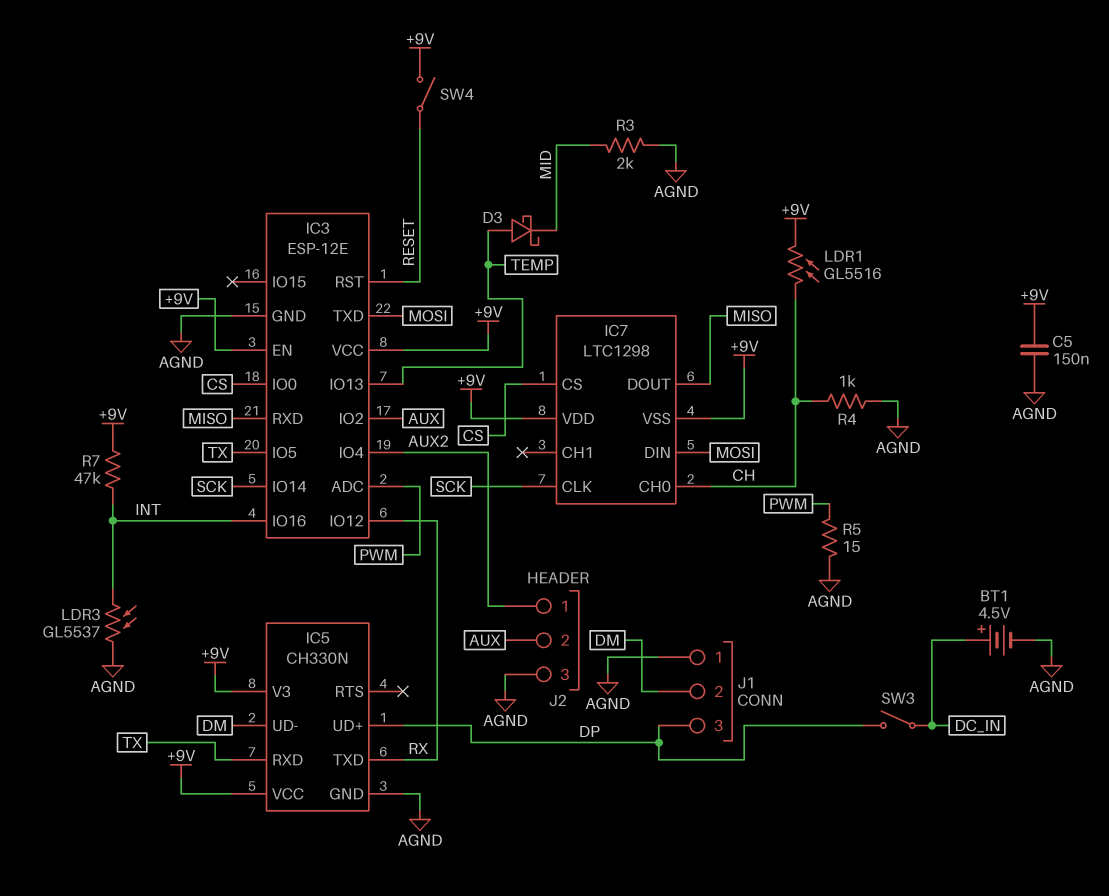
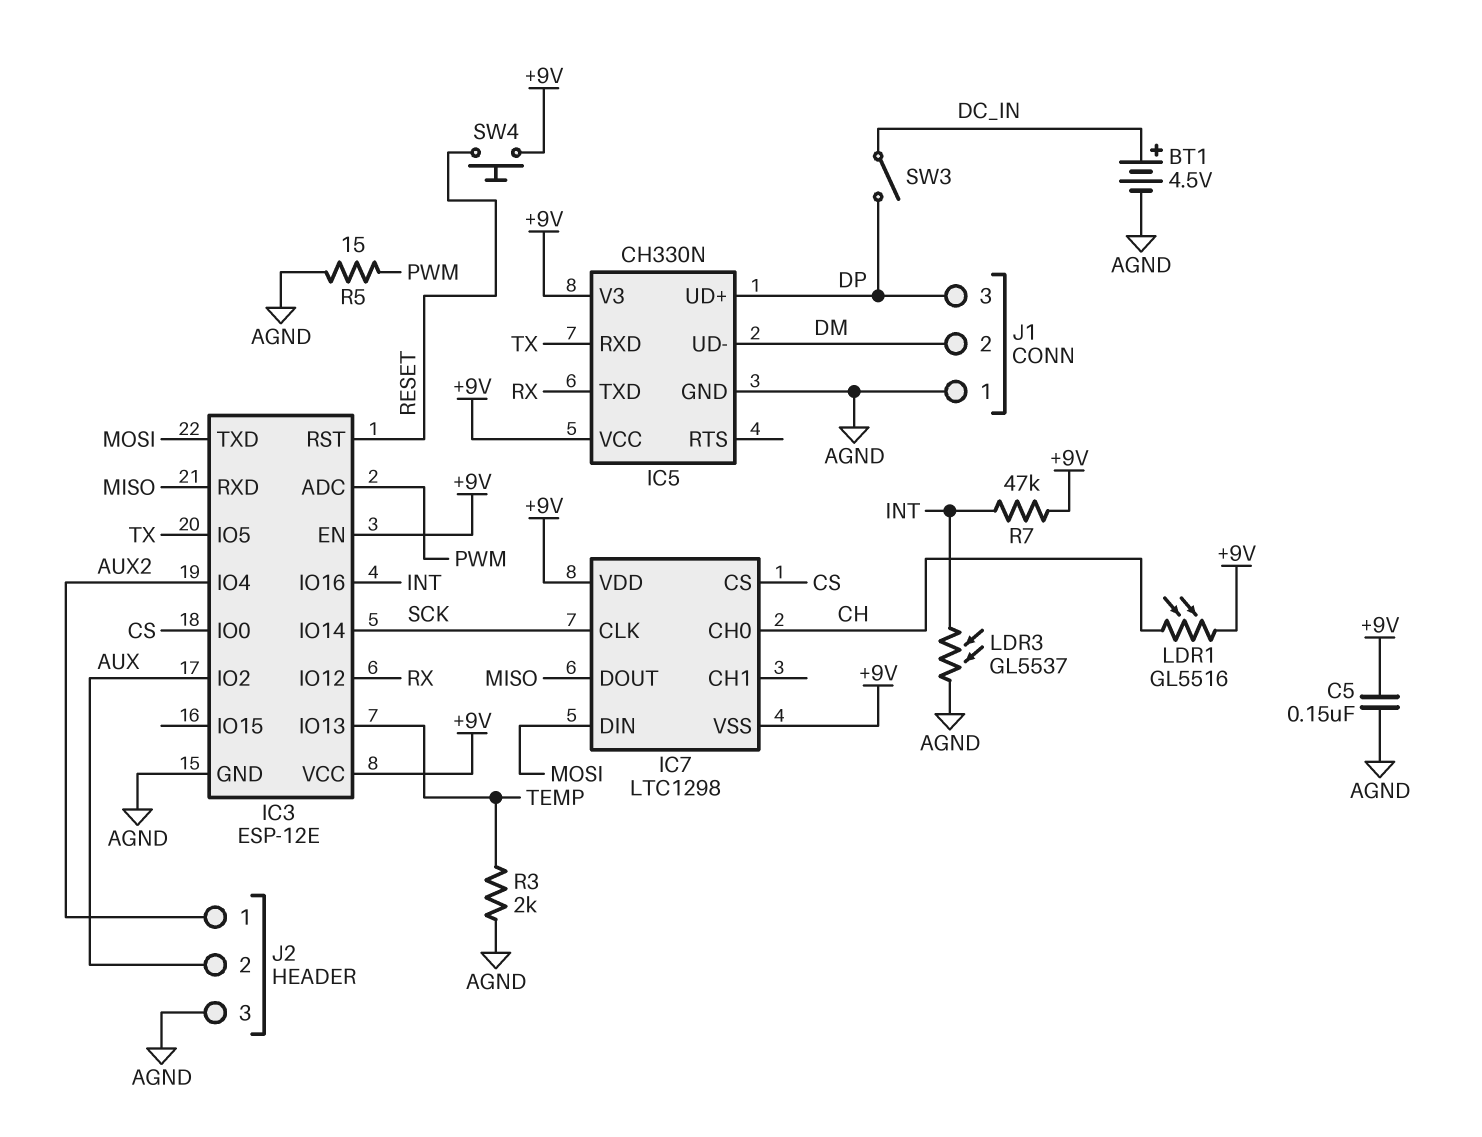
D3: schottky (A TEMP, K MID) -> none
R3: 2k (AGND, MID) -> 2k (AGND, TEMP)
R4: 1k (AGND, CH) -> none
SW4: switch (+9V, RESET) -> button (+9V, RESET)

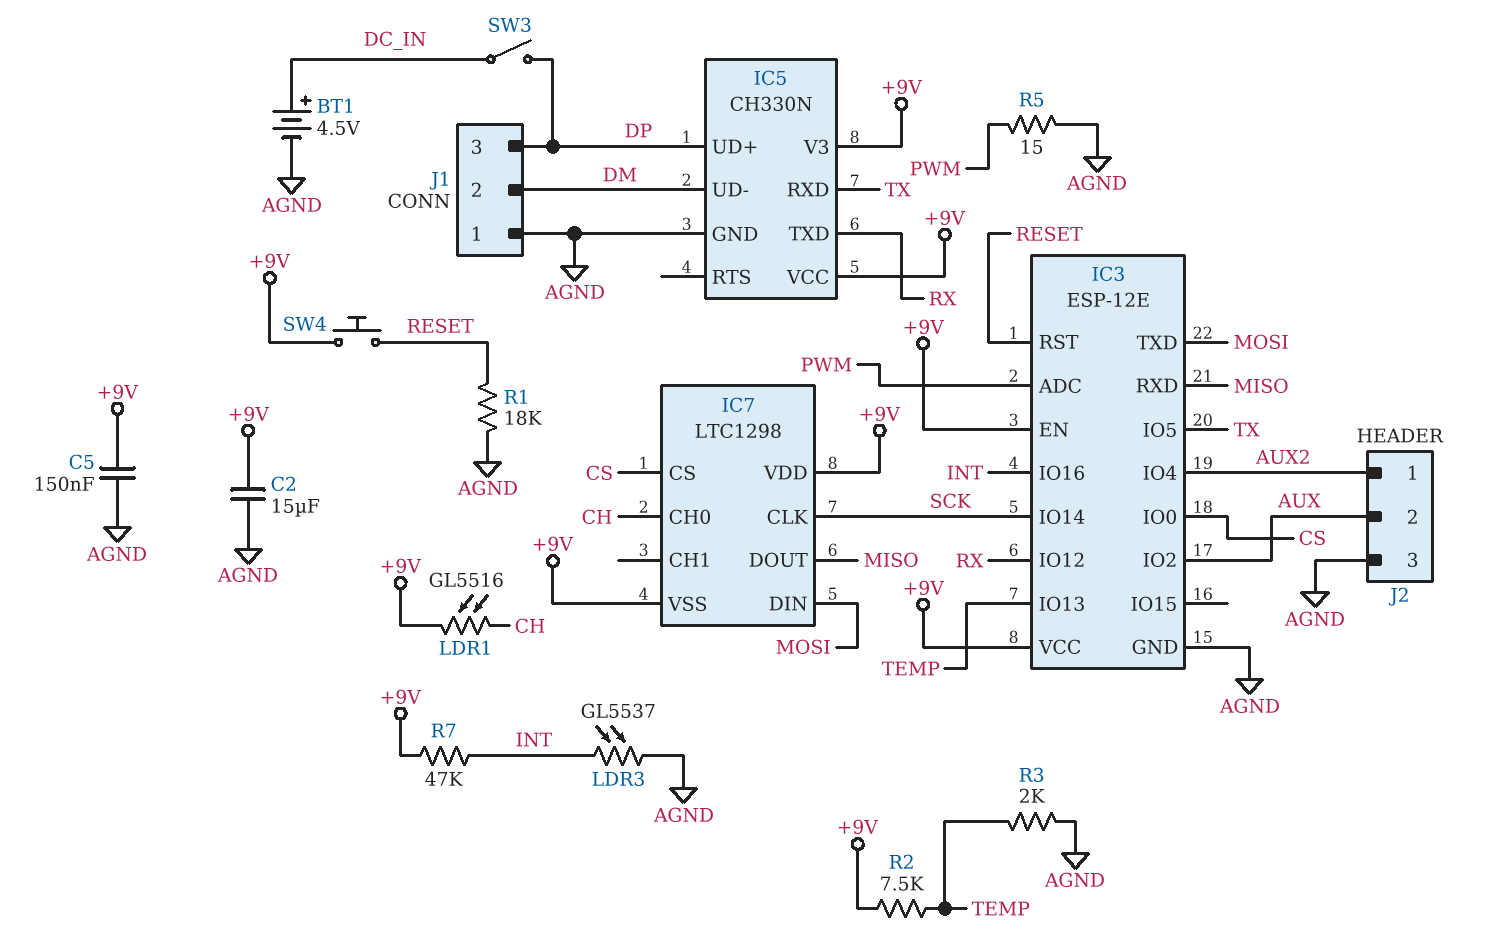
C2: none -> 15uF (+9V, AGND)
R1: none -> 18k (AGND, RESET)
R2: none -> 7.5k (+9V, TEMP)

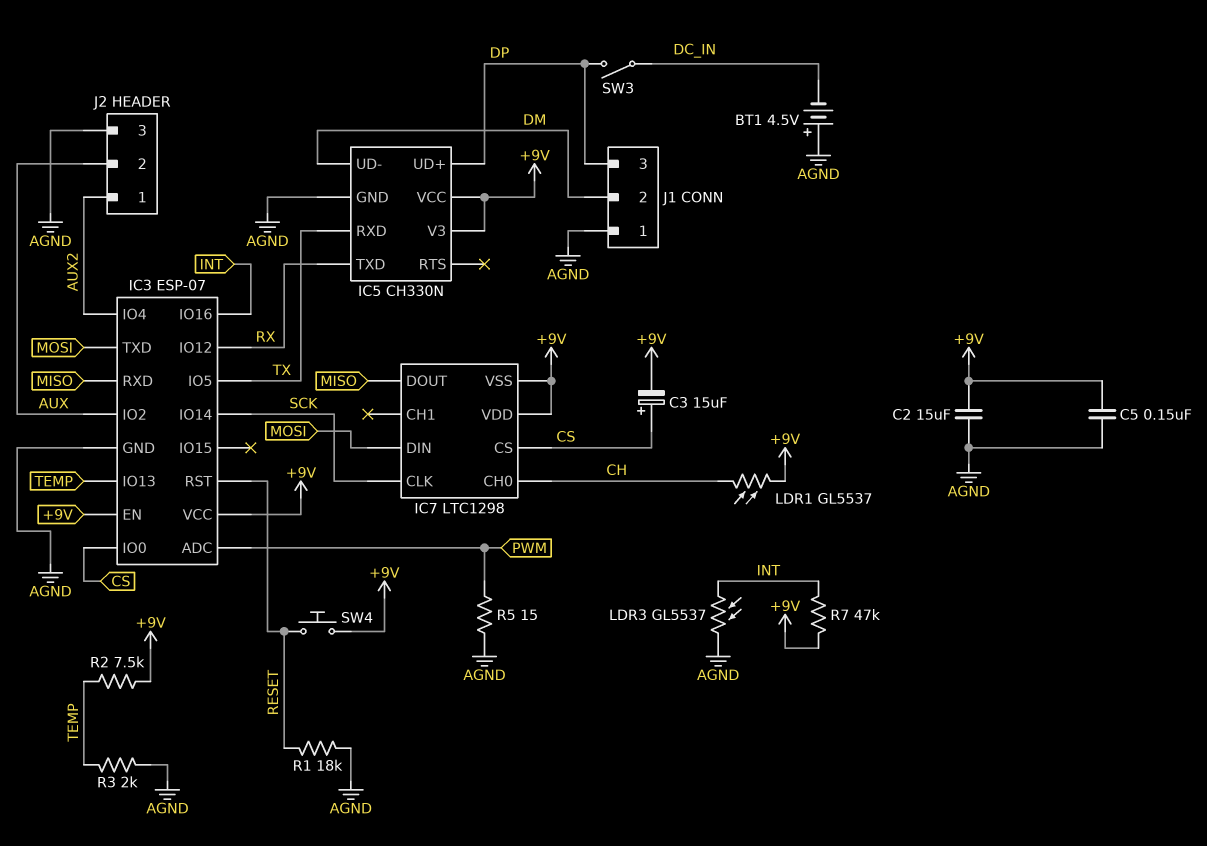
BT1: 4.5V (plus DC_IN, minus AGND) -> 4.5V (plus AGND, minus DC_IN)
C3: none -> 15uF (plus CS, minus +9V)
IC3: ESP-12E -> ESP-07
LDR1: GL5516 (+9V, CH) -> GL5537 (+9V, CH)

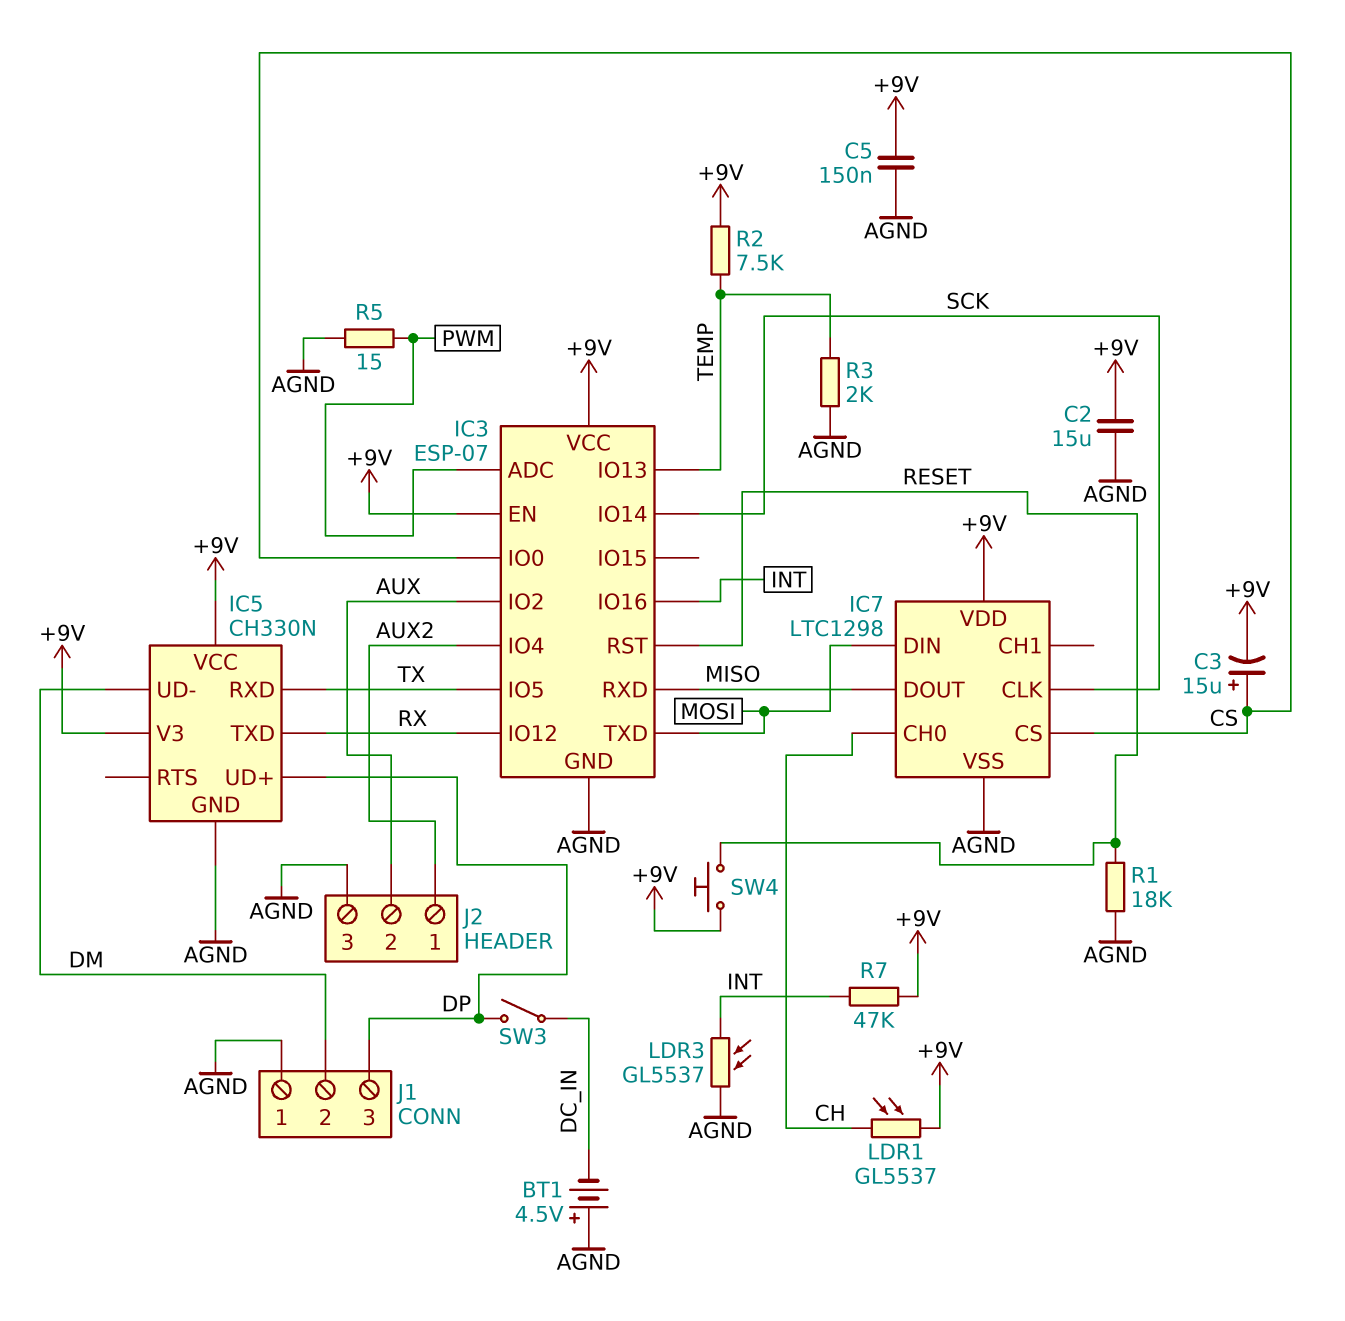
IC7 pin VSS: +9V -> AGND

